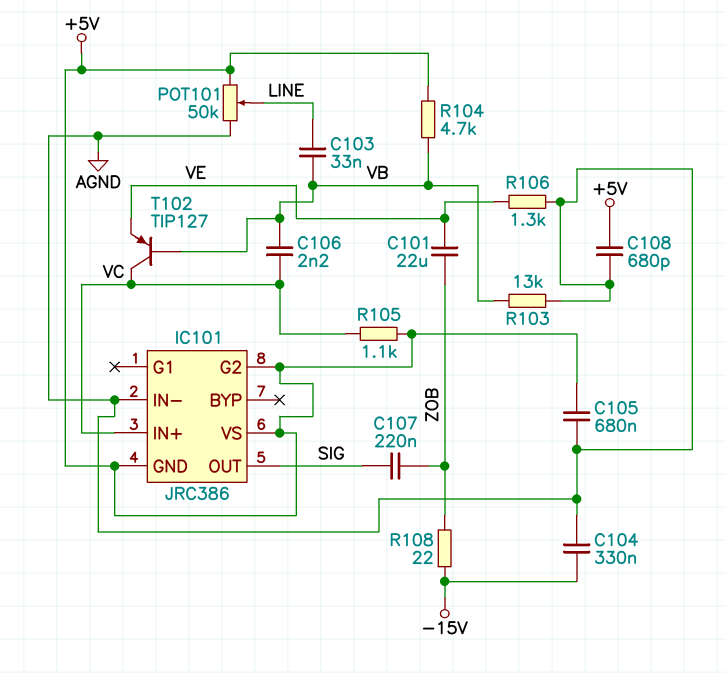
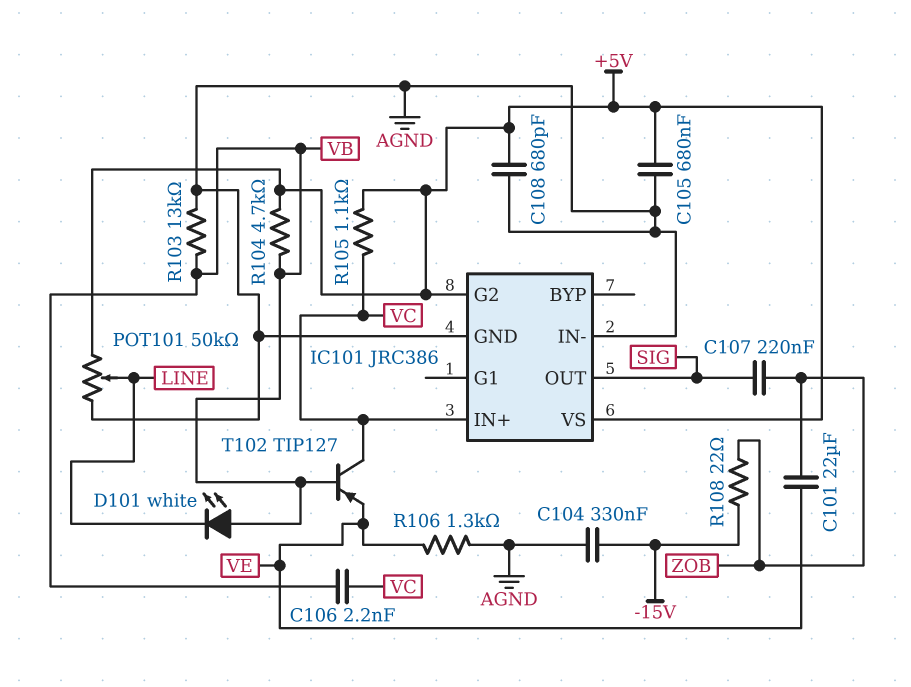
C103: 33nF (LINE, VB) -> none
D101: none -> LED white (A VB, K LINE)
IC101 pin GND: +5V -> AGND

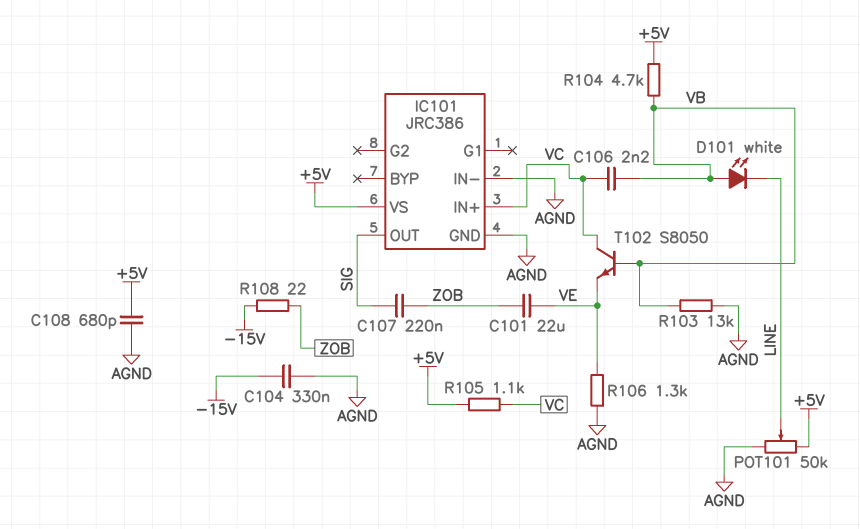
C105: 680nF (+5V, AGND) -> none
IC101 pin G2: +5V -> none
T102: PNP TIP127 (B VB, C VC, E VE) -> NPN S8050 (B VB, C VC, E VE)

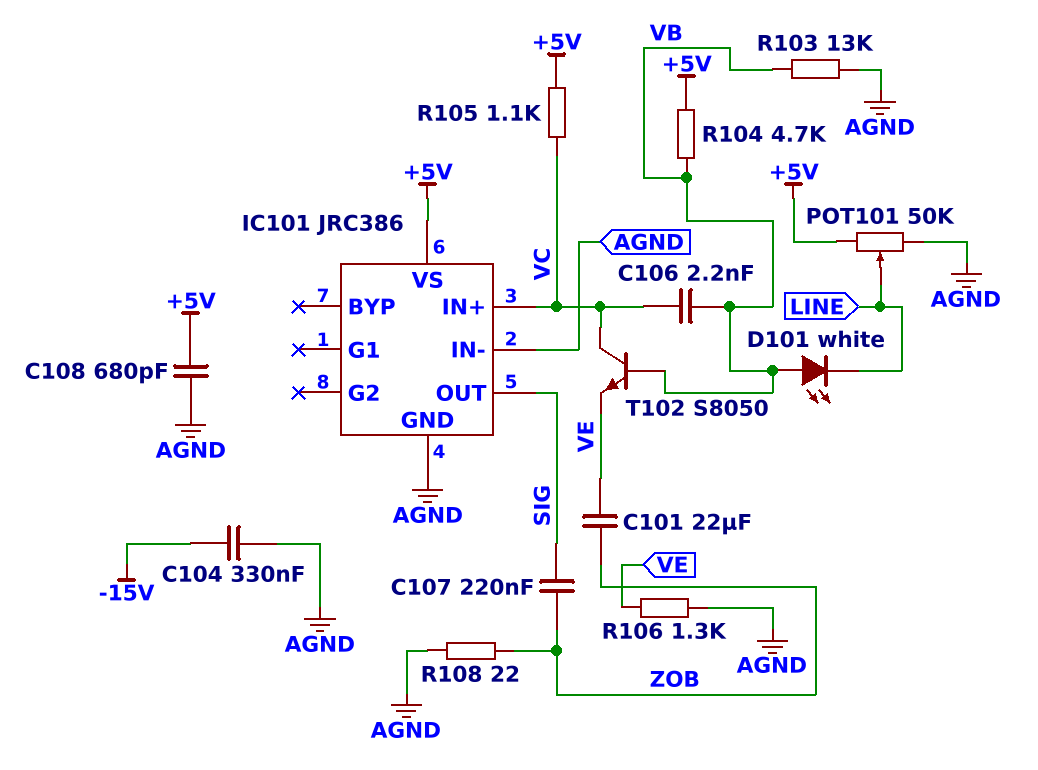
R108: 22 (-15V, ZOB) -> 22 (AGND, ZOB)

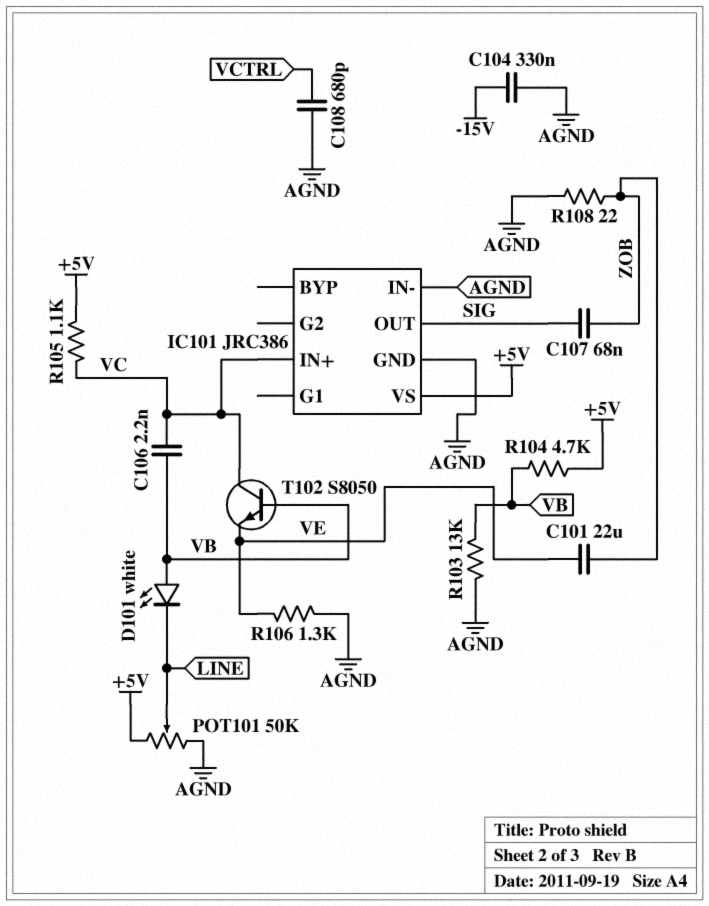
C107: 220nF (SIG, ZOB) -> 68nF (SIG, ZOB)
C108: 680pF (+5V, AGND) -> 680pF (AGND, VCTRL)

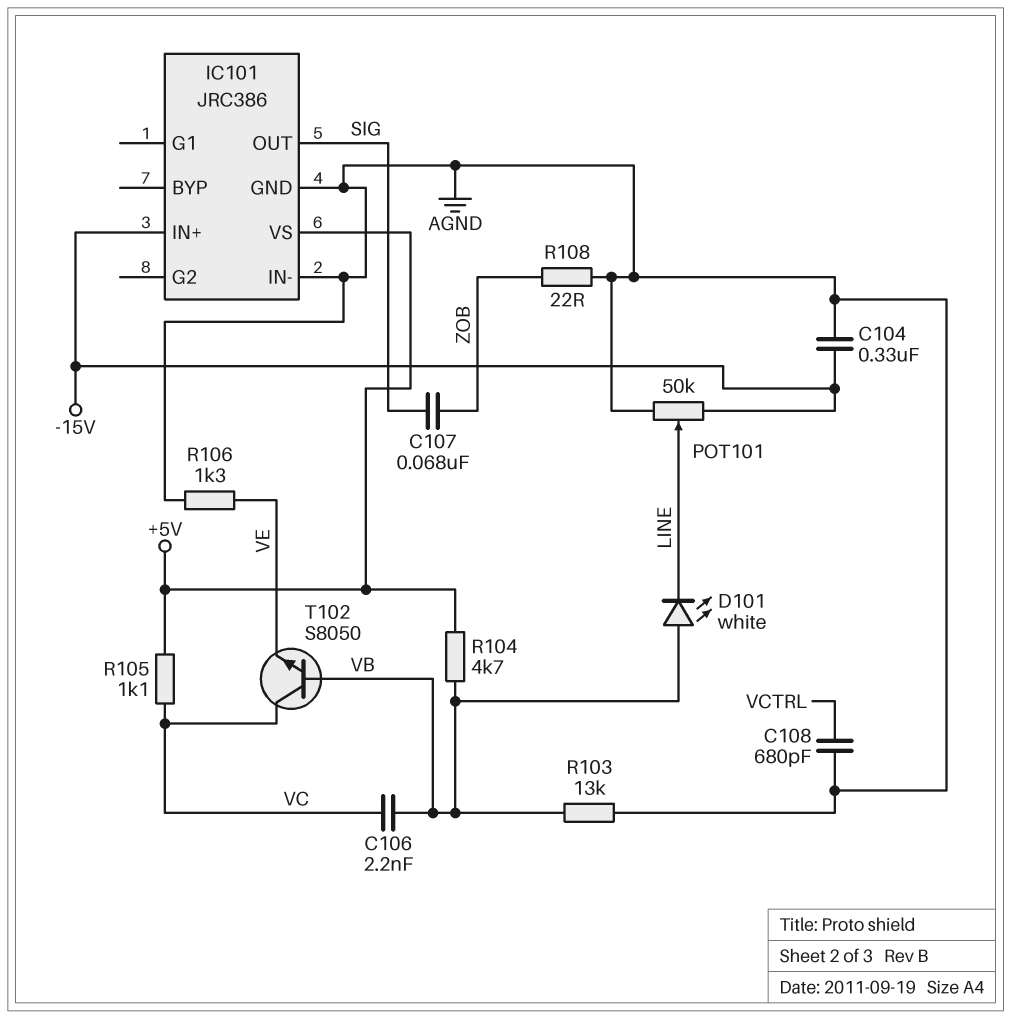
C101: 22uF (VE, ZOB) -> none
IC101 pin IN+: VC -> -15V
POT101: 50k (+5V, AGND, wiper LINE) -> 50k (-15V, AGND, wiper LINE)

